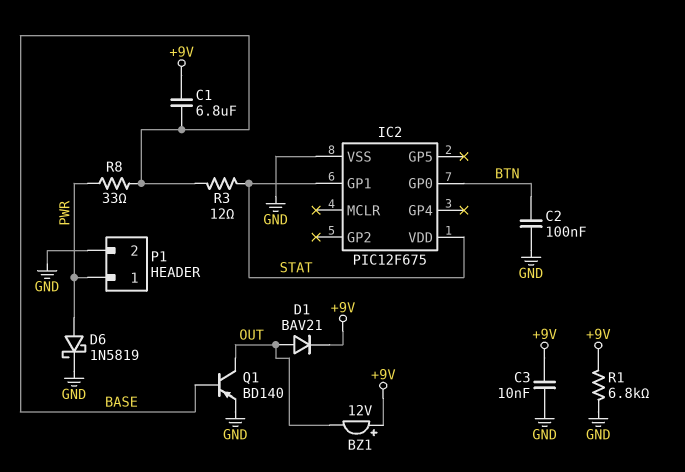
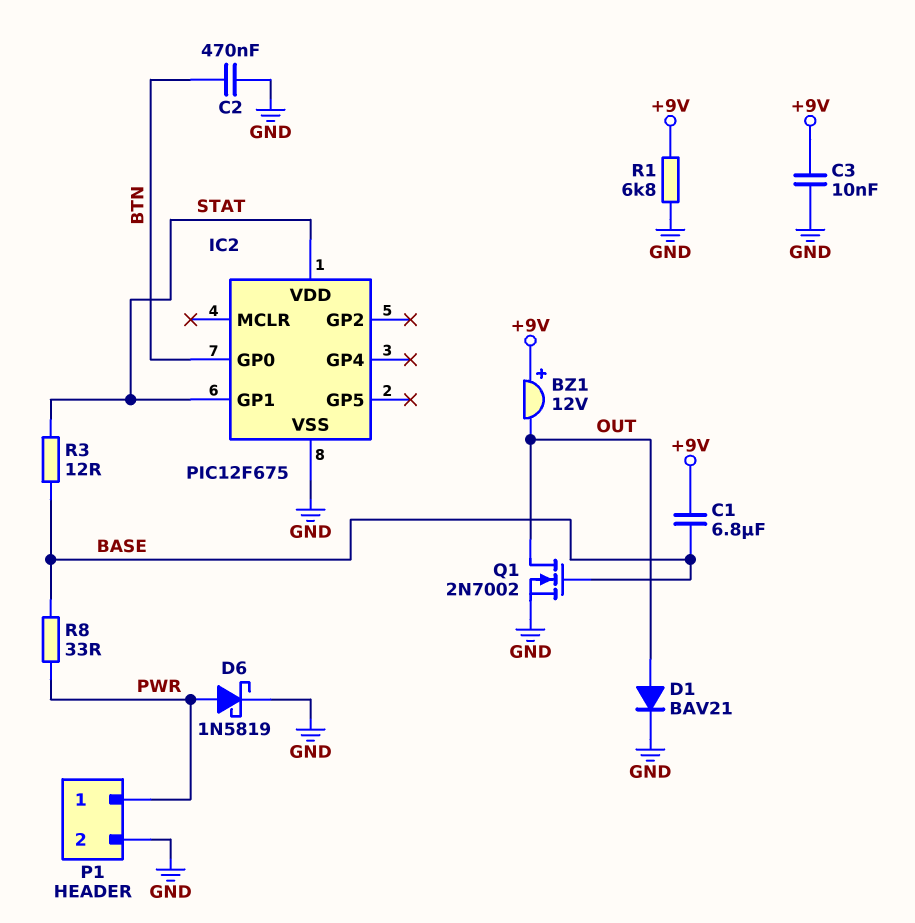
C2: 100nF (BTN, GND) -> 470nF (BTN, GND)
D1: diode BAV21 (A OUT, K +9V) -> diode BAV21 (A OUT, K GND)
Q1: PNP BD140 (B BASE, C OUT, E GND) -> NMOS 2N7002 (G BASE, D OUT, S GND)

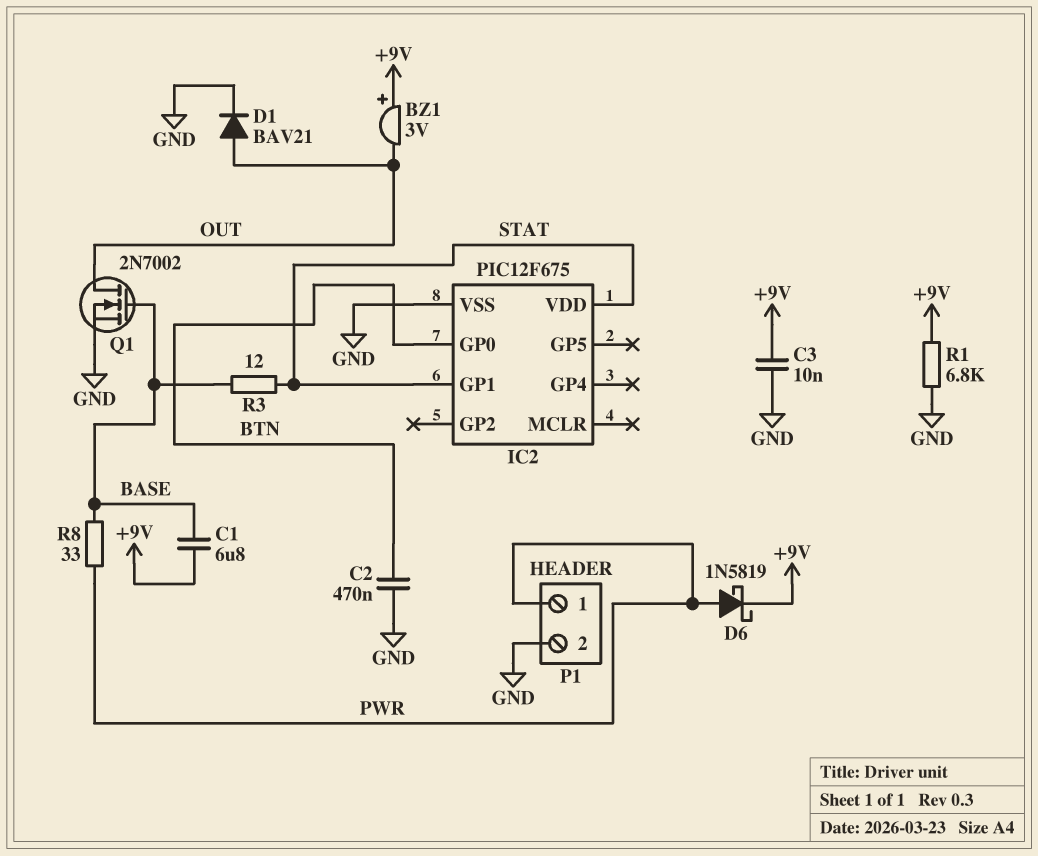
BZ1: buzzer 12V (plus +9V, minus OUT) -> buzzer 3V (plus +9V, minus OUT)
D6: schottky 1N5819 (A PWR, K GND) -> schottky 1N5819 (A PWR, K +9V)

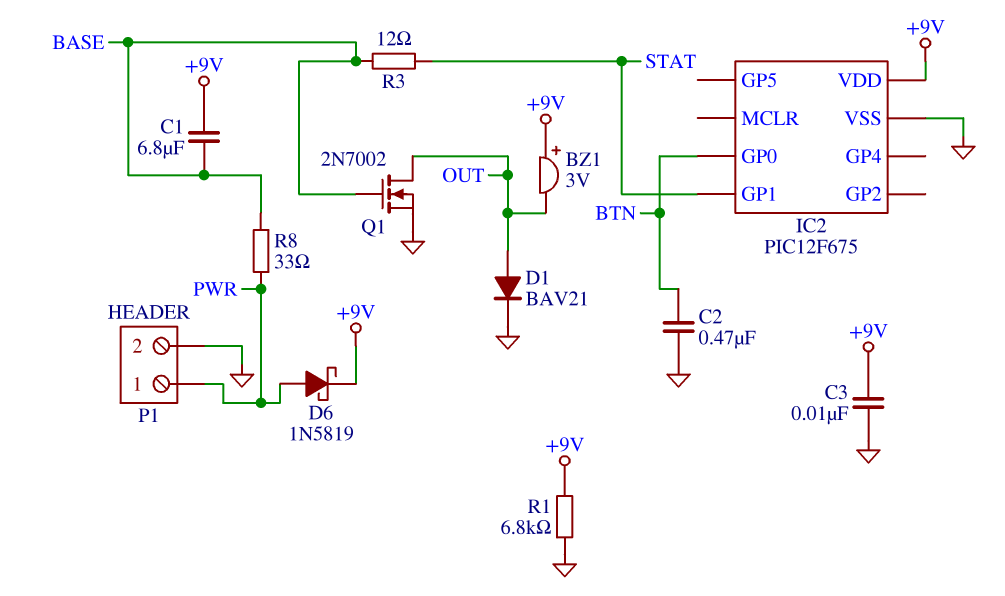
IC2 pin VDD: STAT -> +9V

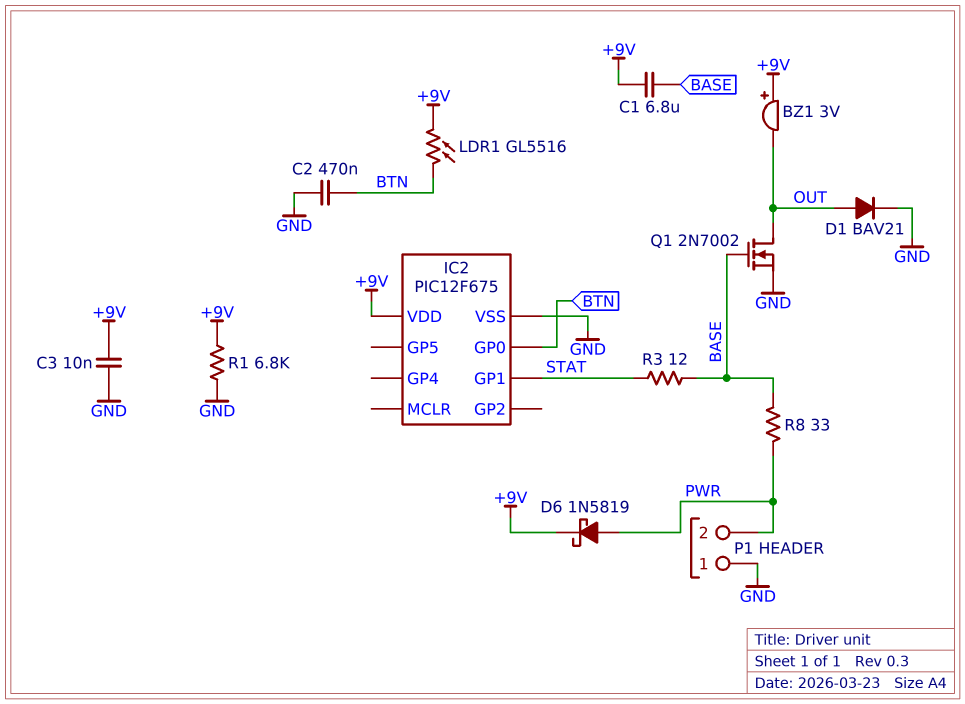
LDR1: none -> GL5516 (+9V, BTN)
P1 pin 1: PWR -> GND
P1 pin 2: GND -> PWR

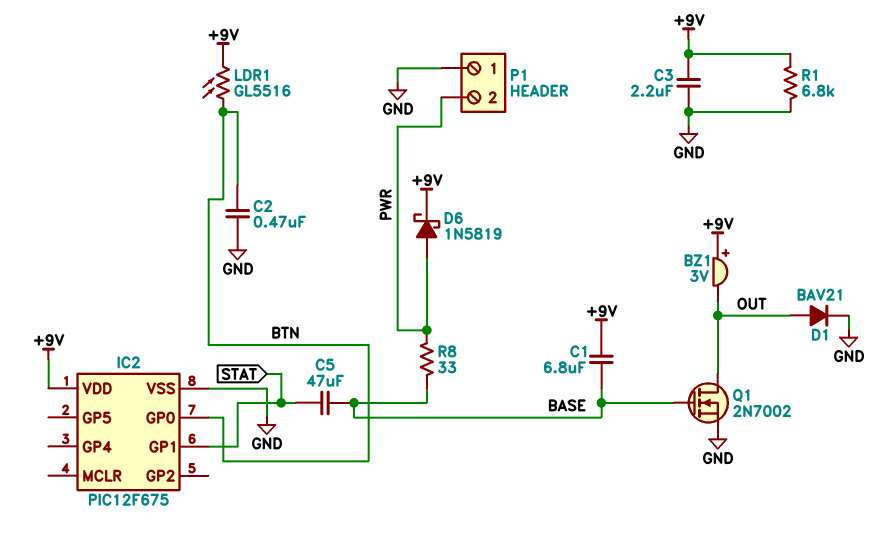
C3: 10nF (+9V, GND) -> 2.2uF (+9V, GND)
C5: none -> 47uF (BASE, STAT)
R3: 12 (BASE, STAT) -> none

